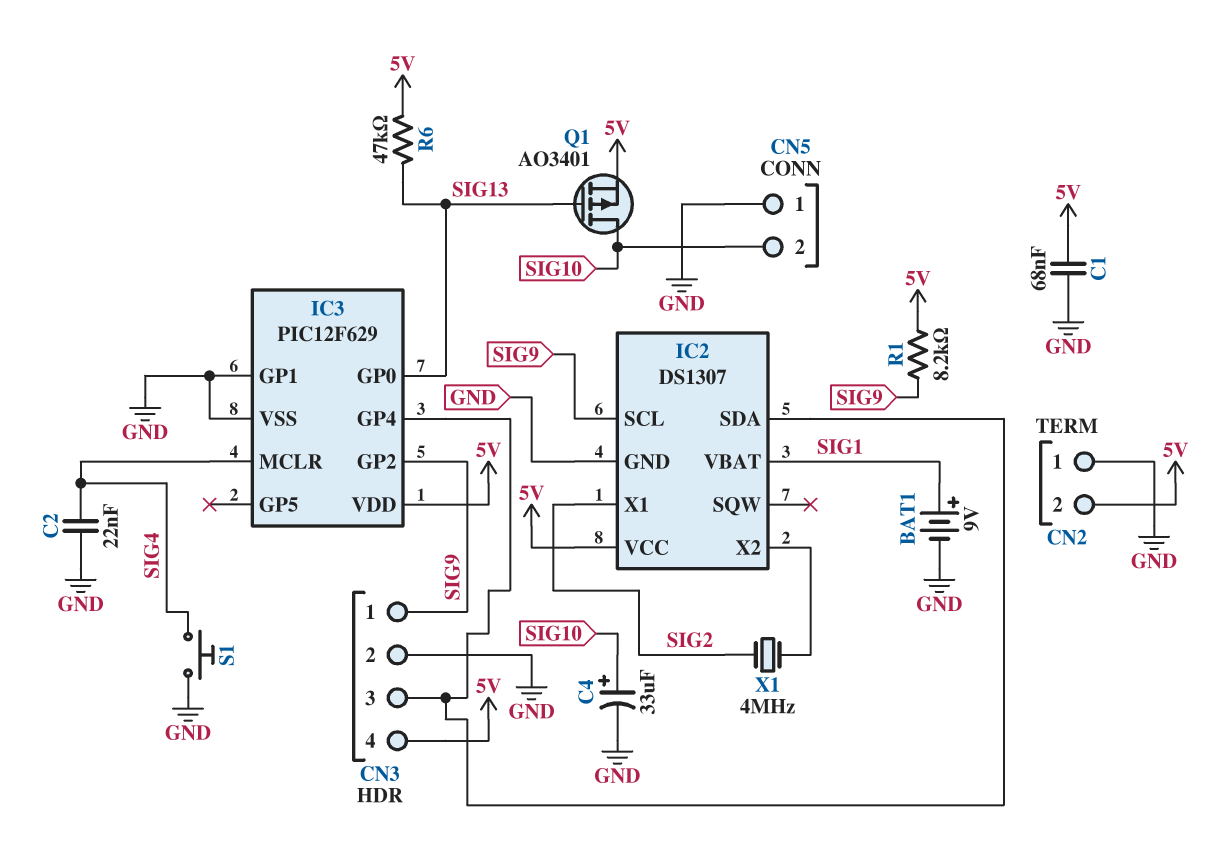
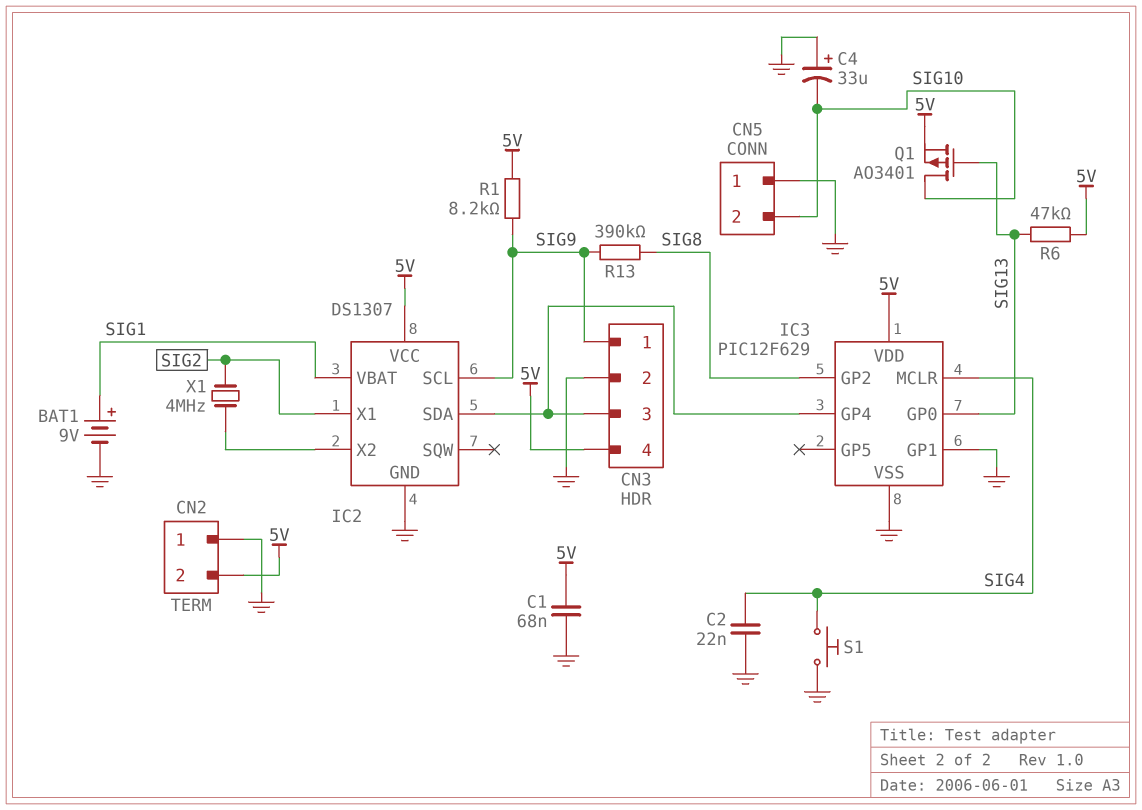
C4: 33uF (plus SIG10, minus GND) -> 33uF (plus GND, minus SIG10)
IC3 pin GP2: SIG9 -> SIG8
R13: none -> 390k (SIG8, SIG9)

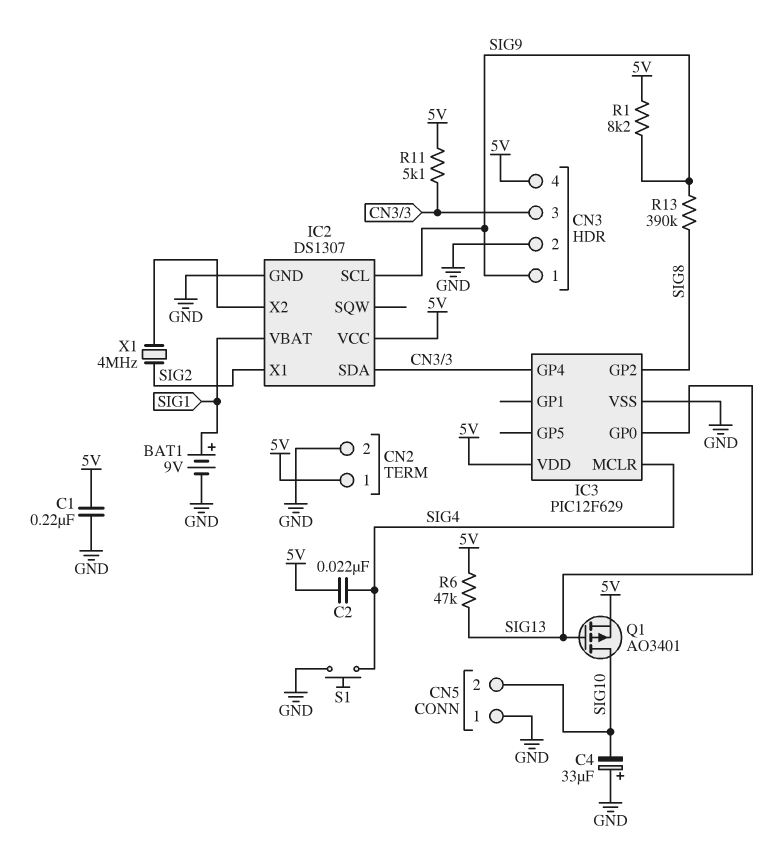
C1: 68nF (5V, GND) -> 220nF (5V, GND)
C2: 22nF (GND, SIG4) -> 22nF (5V, SIG4)
CN2 pin 1: GND -> 5V
CN2 pin 2: 5V -> GND
IC3 pin GP1: GND -> none
R11: none -> 5.1k (5V, CN3/3)

